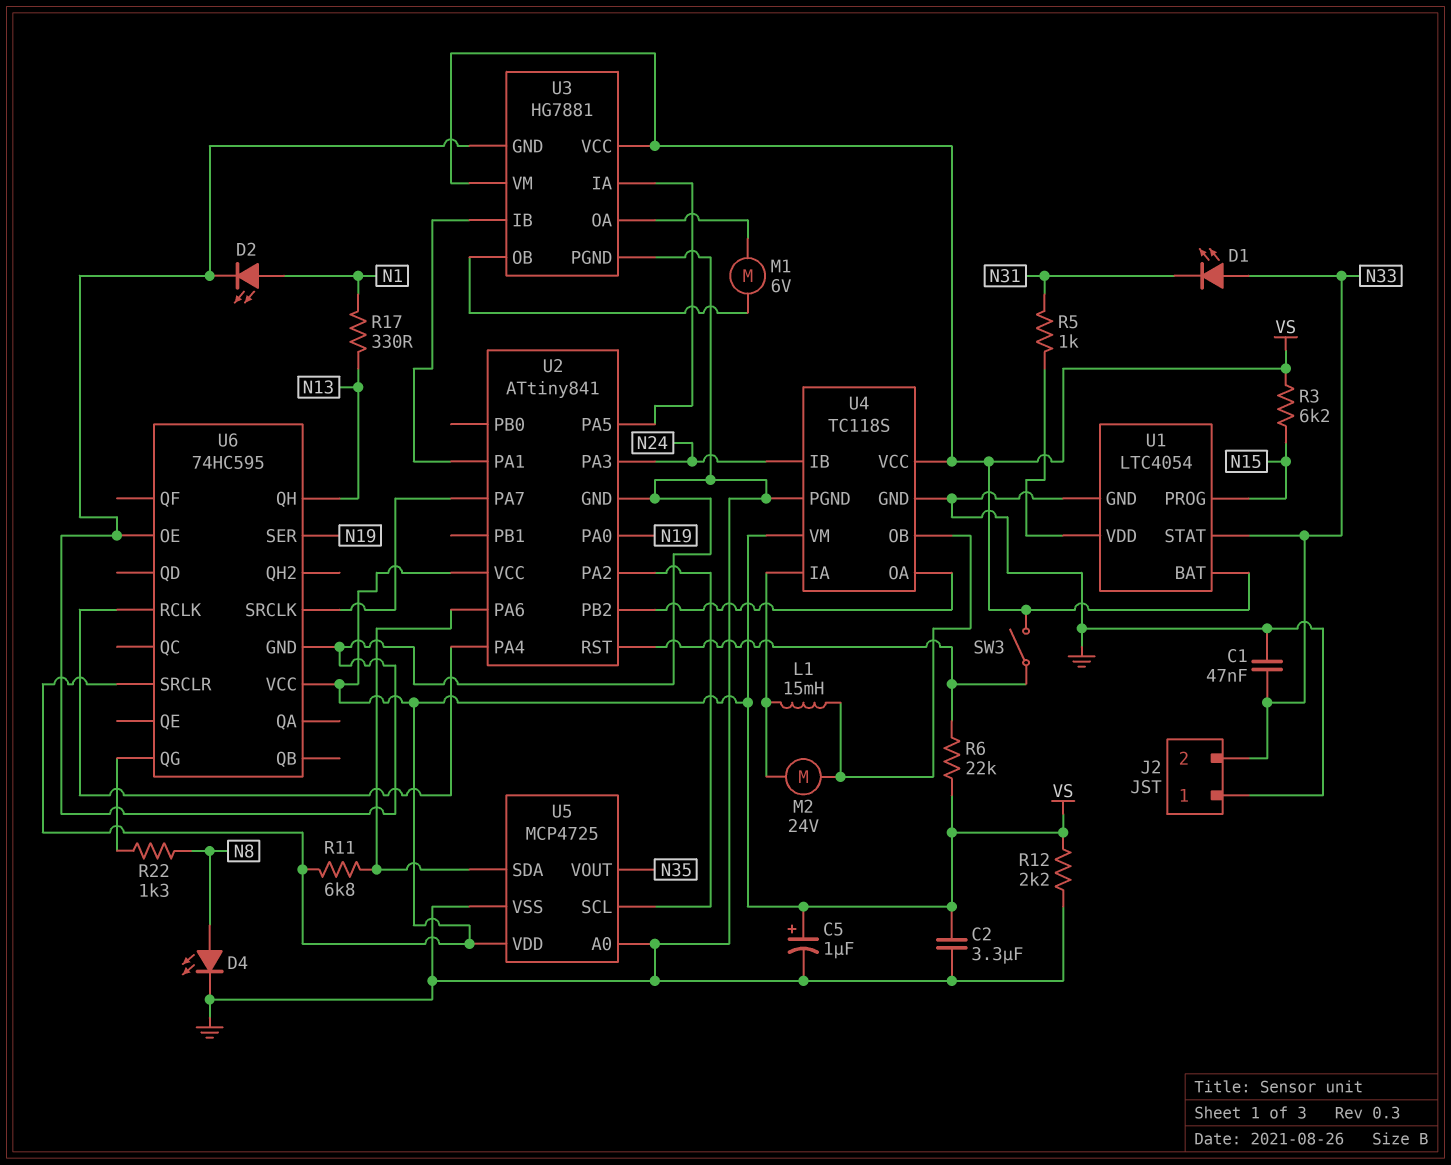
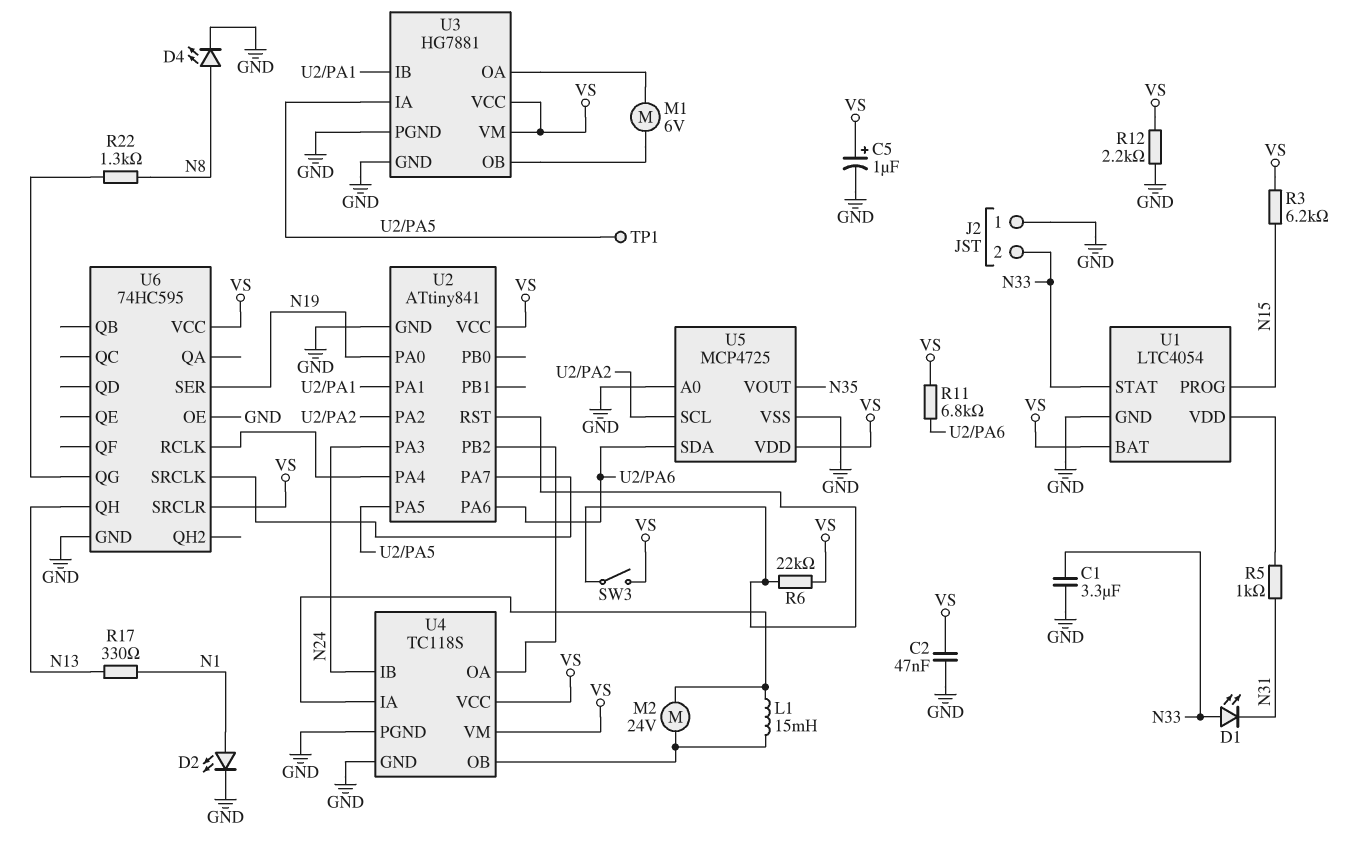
C1: 47nF (GND, N33) -> 3.3uF (GND, N33)
C2: 3.3uF (GND, VS) -> 47nF (GND, VS)
TP1: none -> test point (U2/PA5)

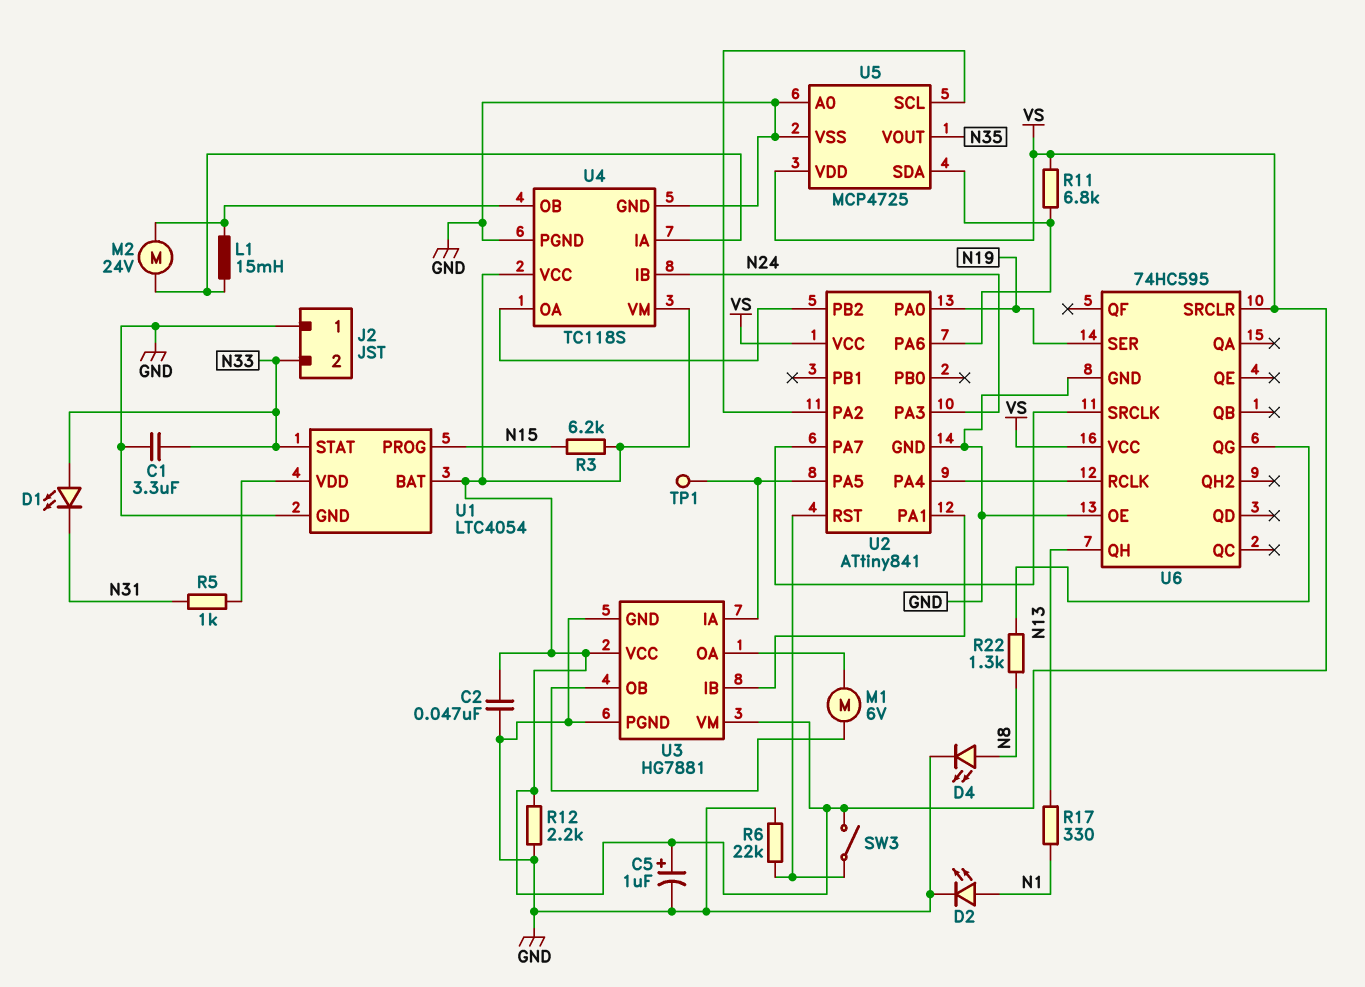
R6: 22k (U2/RST, VS) -> 22k (GND, U2/RST)

